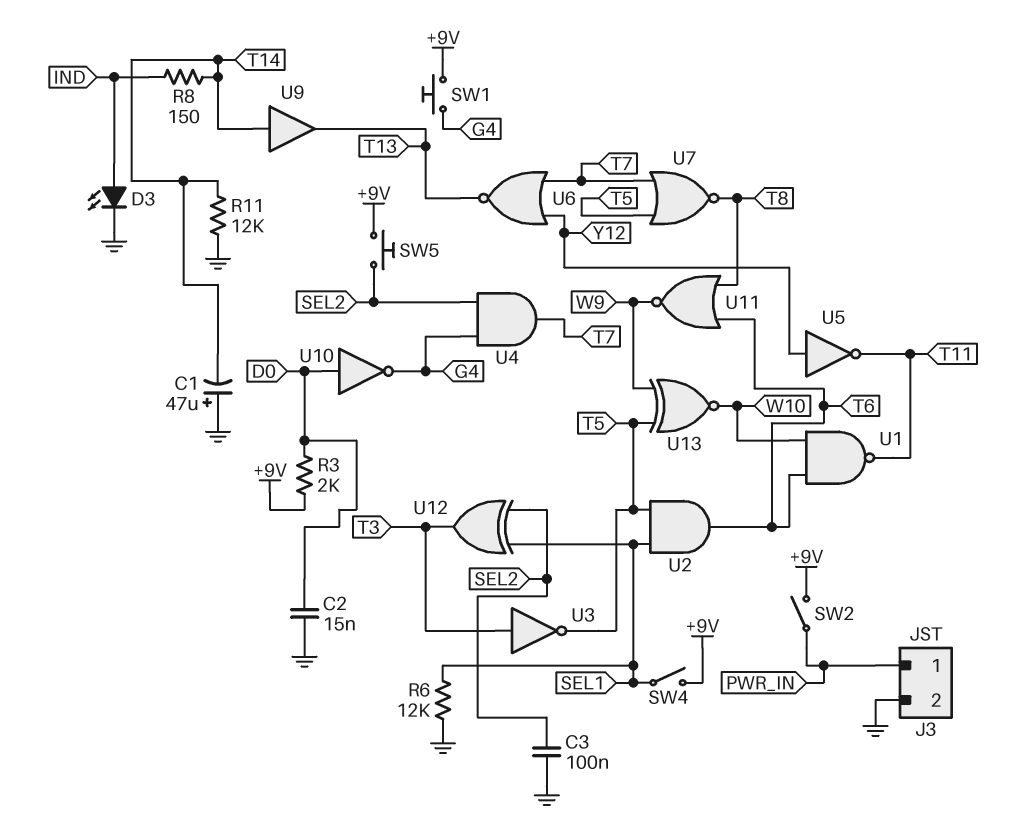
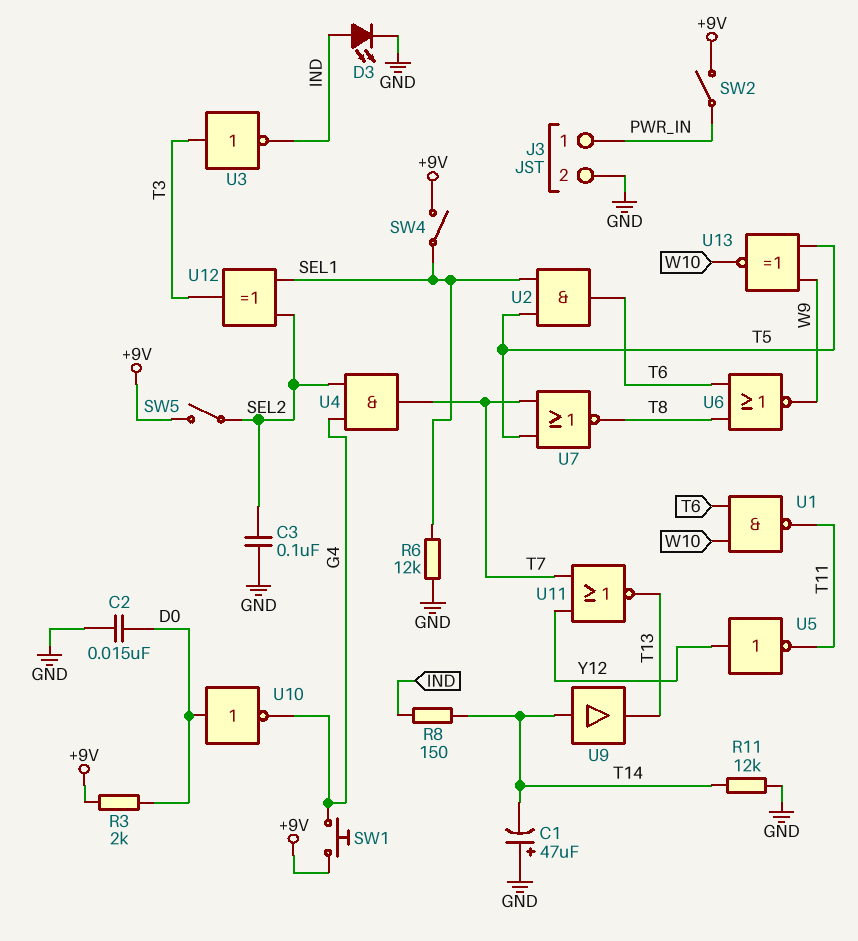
SW5: button (+9V, SEL2) -> switch (+9V, SEL2)
U3: NOT (in T3, out T5) -> NOT (in T3, out IND)
U6: NOR (in T7, in Y12, out T13) -> NOR (in T6, in T8, out W9)
U11: NOR (in T6, in T8, out W9) -> NOR (in T7, in Y12, out T13)

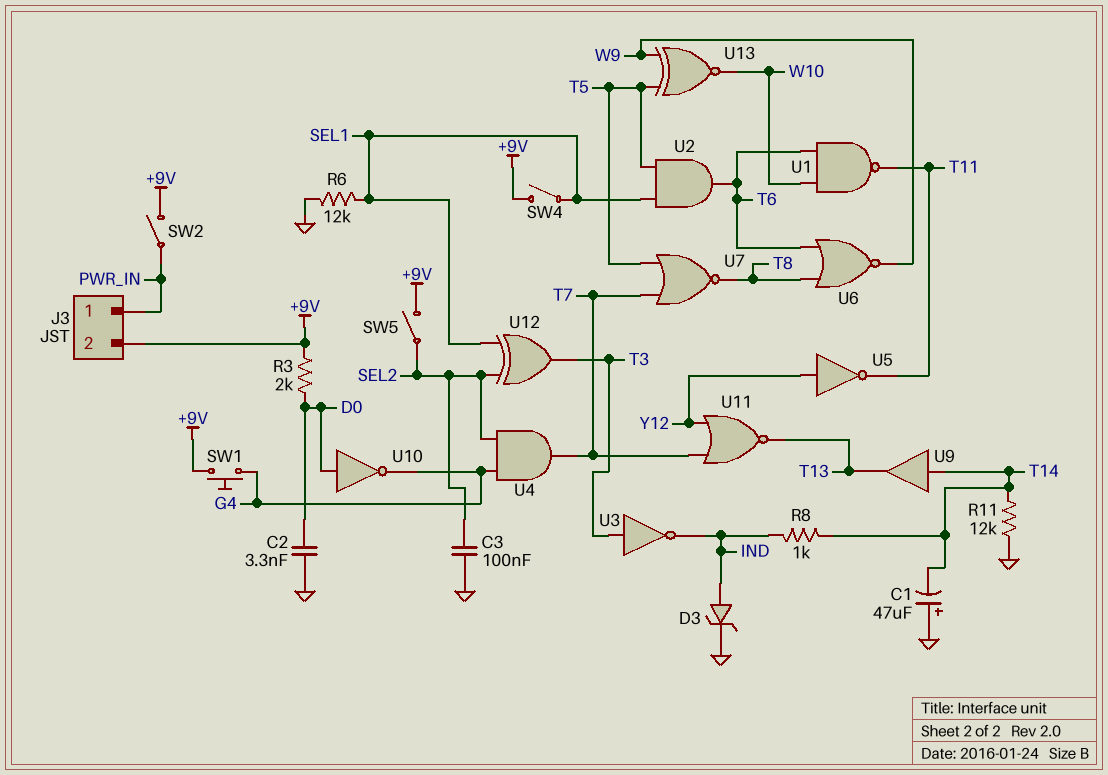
C2: 15nF (D0, GND) -> 3.3nF (D0, GND)
D3: LED (A IND, K GND) -> zener (A IND, K GND)
J3 pin 2: GND -> +9V
R8: 150 (IND, T14) -> 1k (IND, T14)

